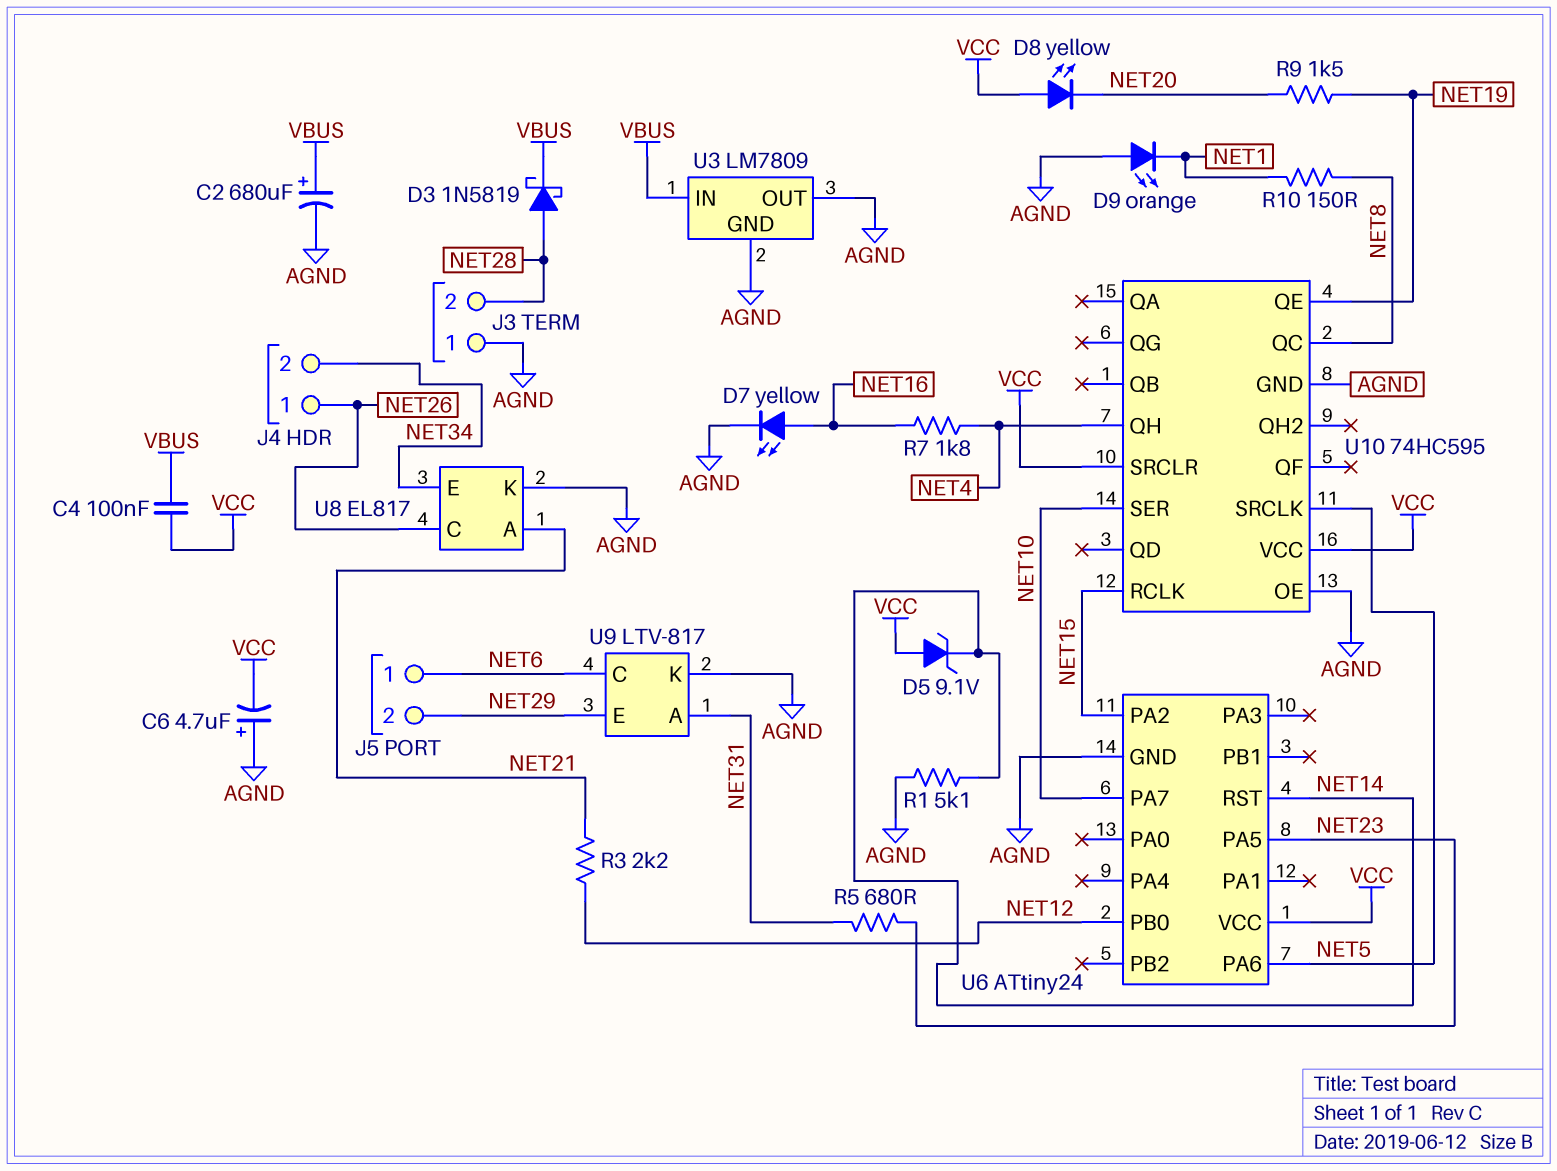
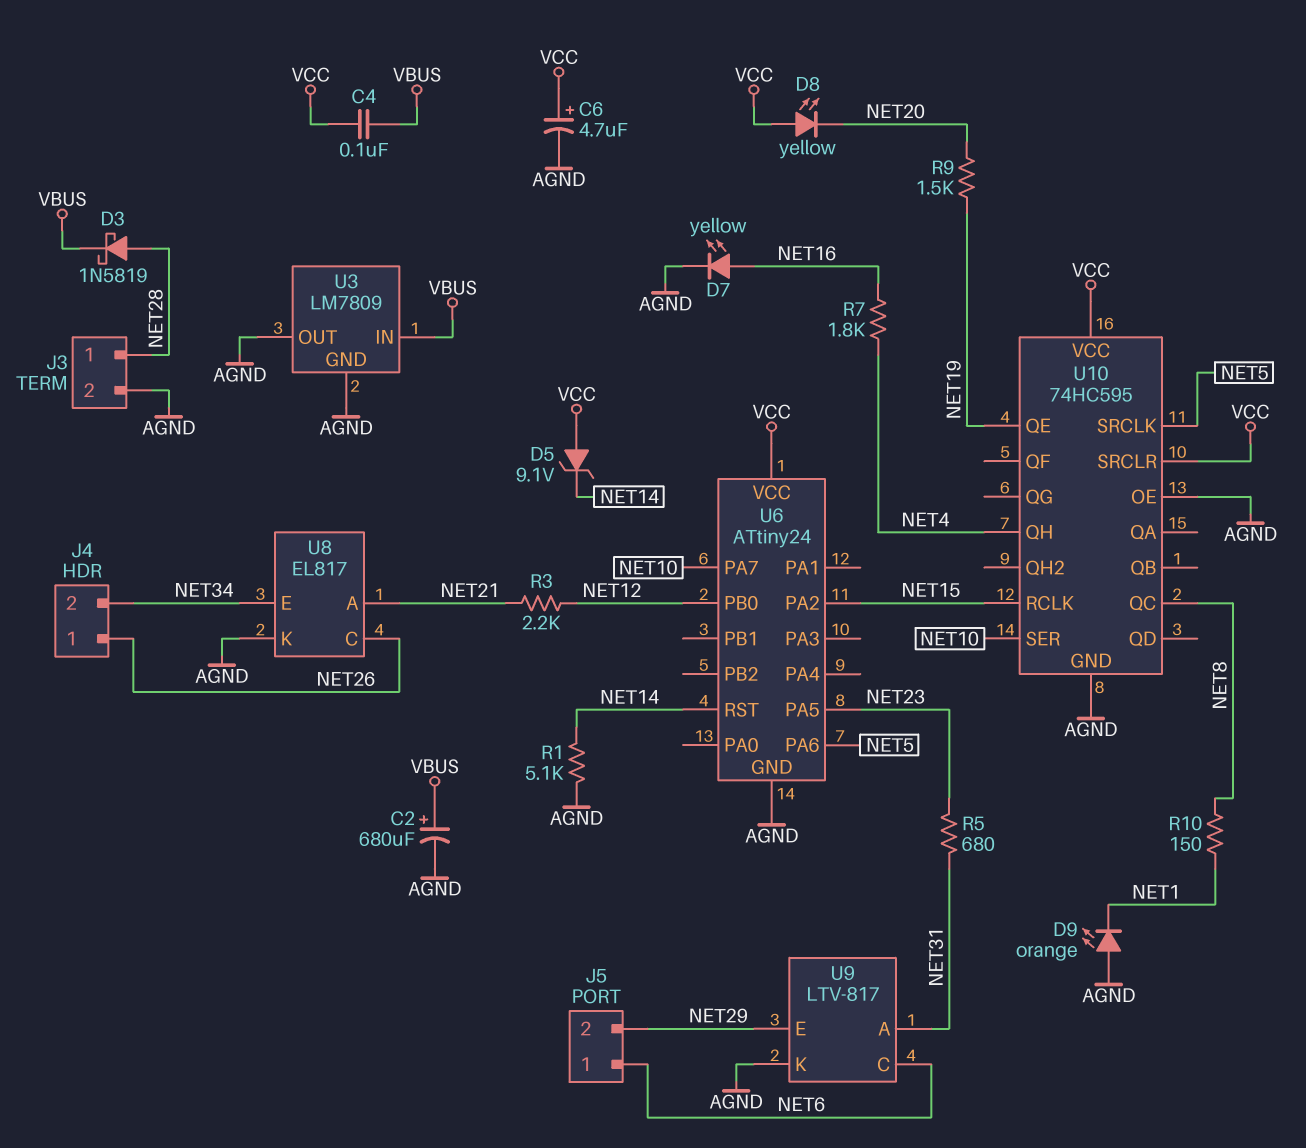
C6: 4.7uF (plus AGND, minus VCC) -> 4.7uF (plus VCC, minus AGND)
J3 pin 1: AGND -> NET28
J3 pin 2: NET28 -> AGND

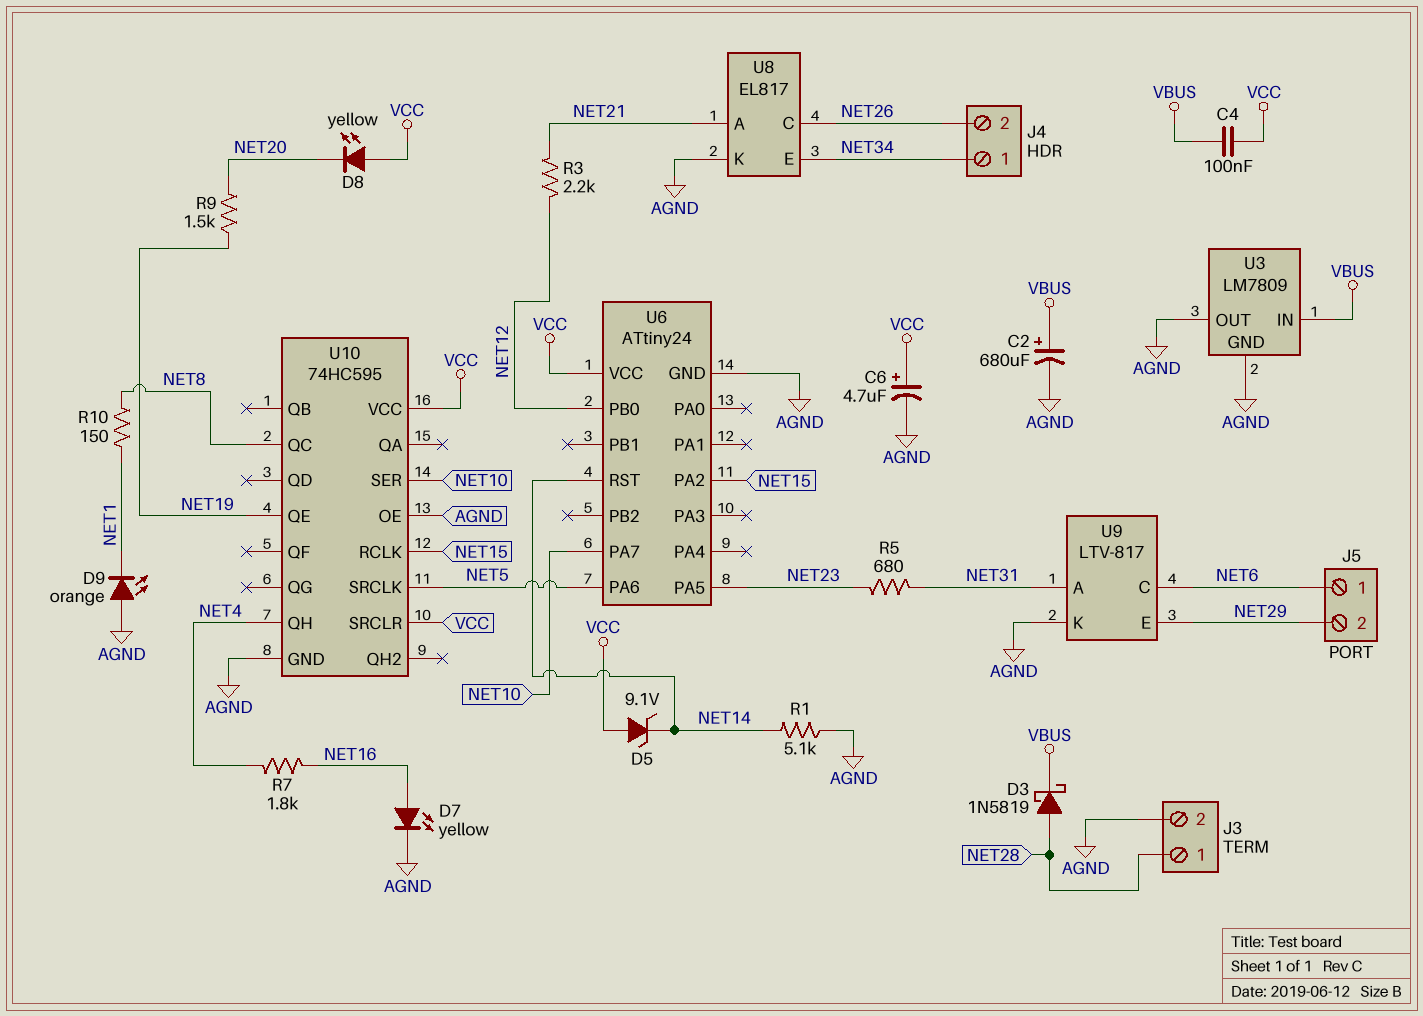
J4 pin 1: NET26 -> NET34
J4 pin 2: NET34 -> NET26

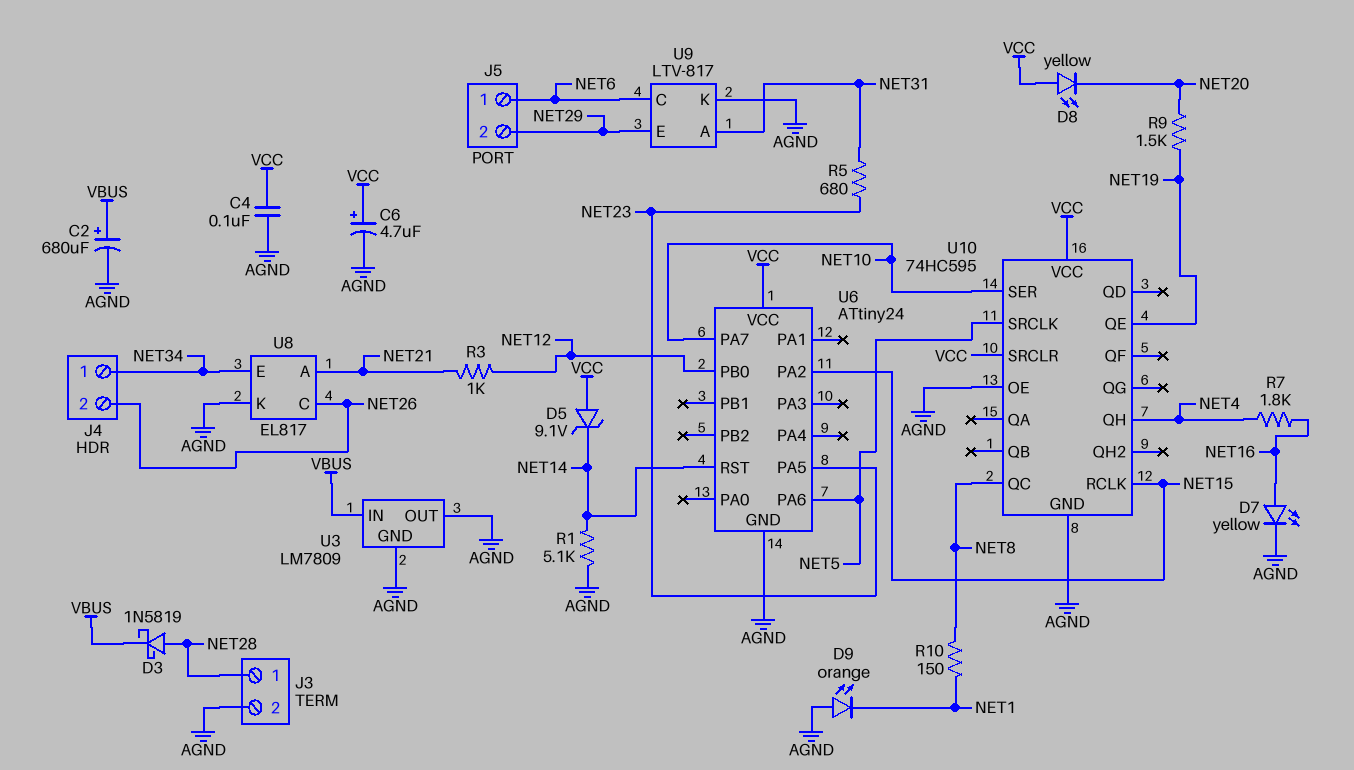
C4: 100nF (VBUS, VCC) -> 100nF (AGND, VCC)
R3: 2.2k (NET12, NET21) -> 1k (NET12, NET21)

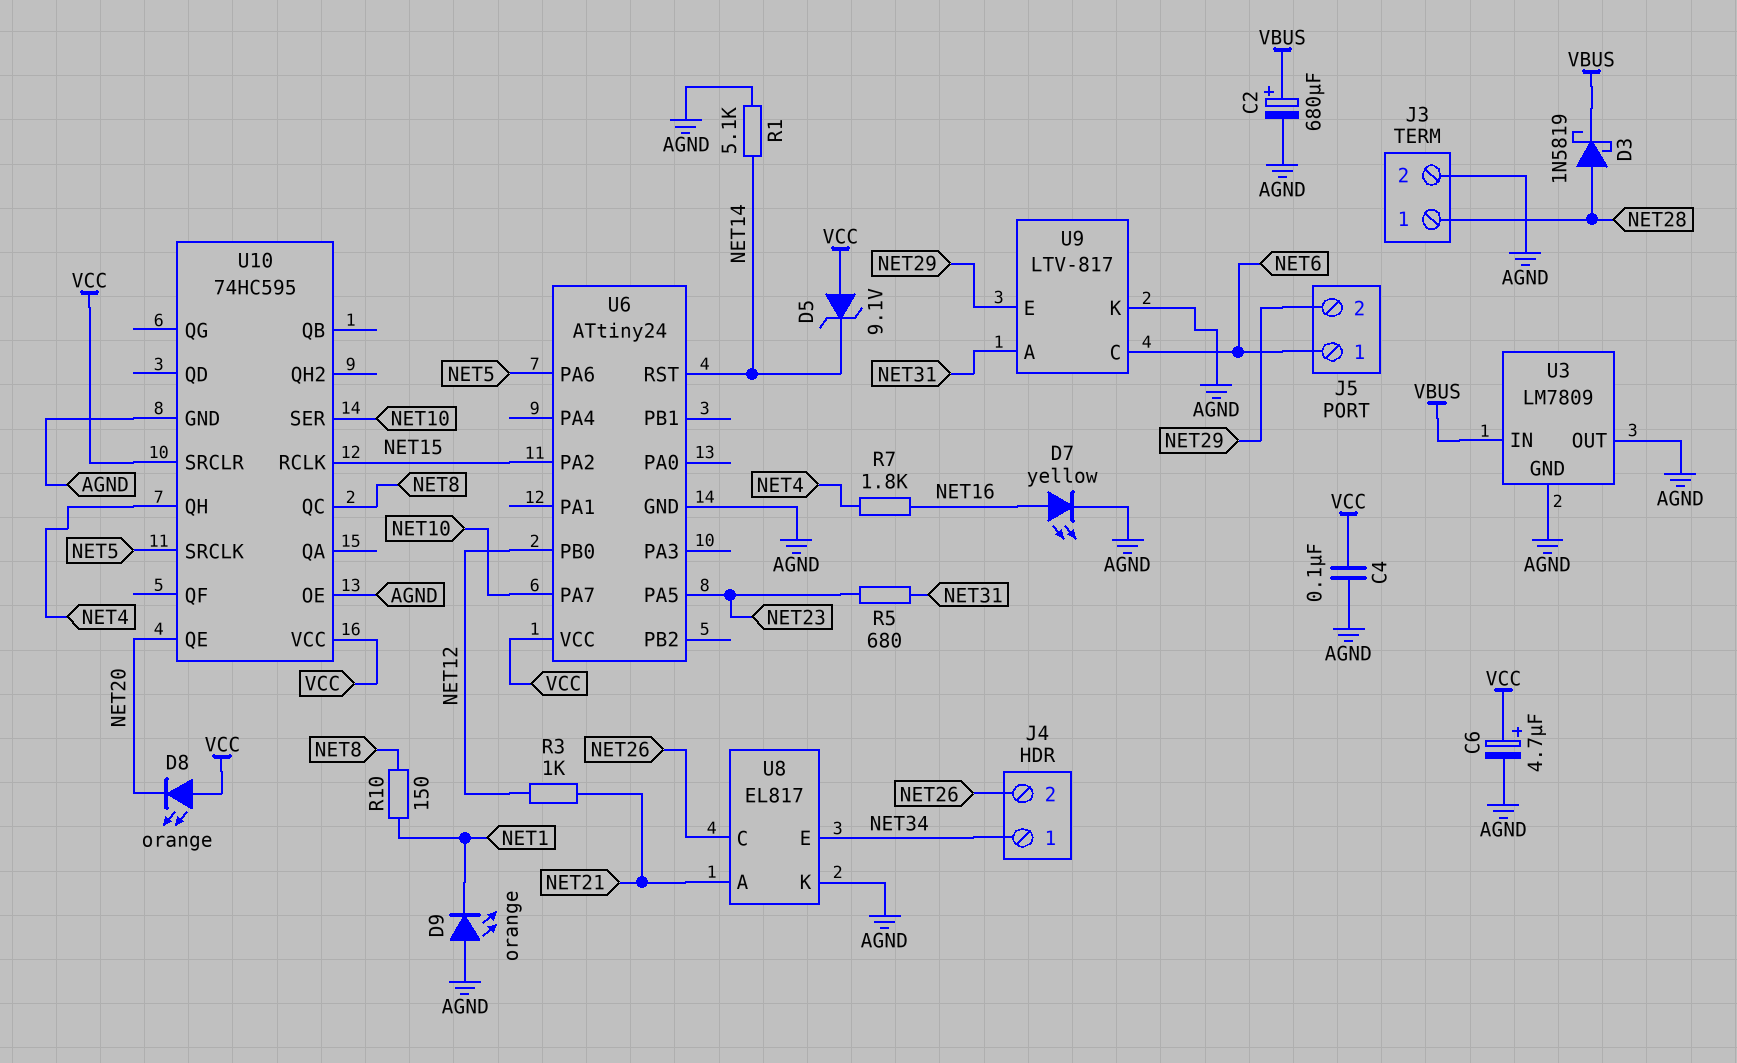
D8: LED yellow (A VCC, K NET20) -> LED orange (A VCC, K NET20)
R9: 1.5k (NET19, NET20) -> none
U10 pin QE: NET19 -> NET20

